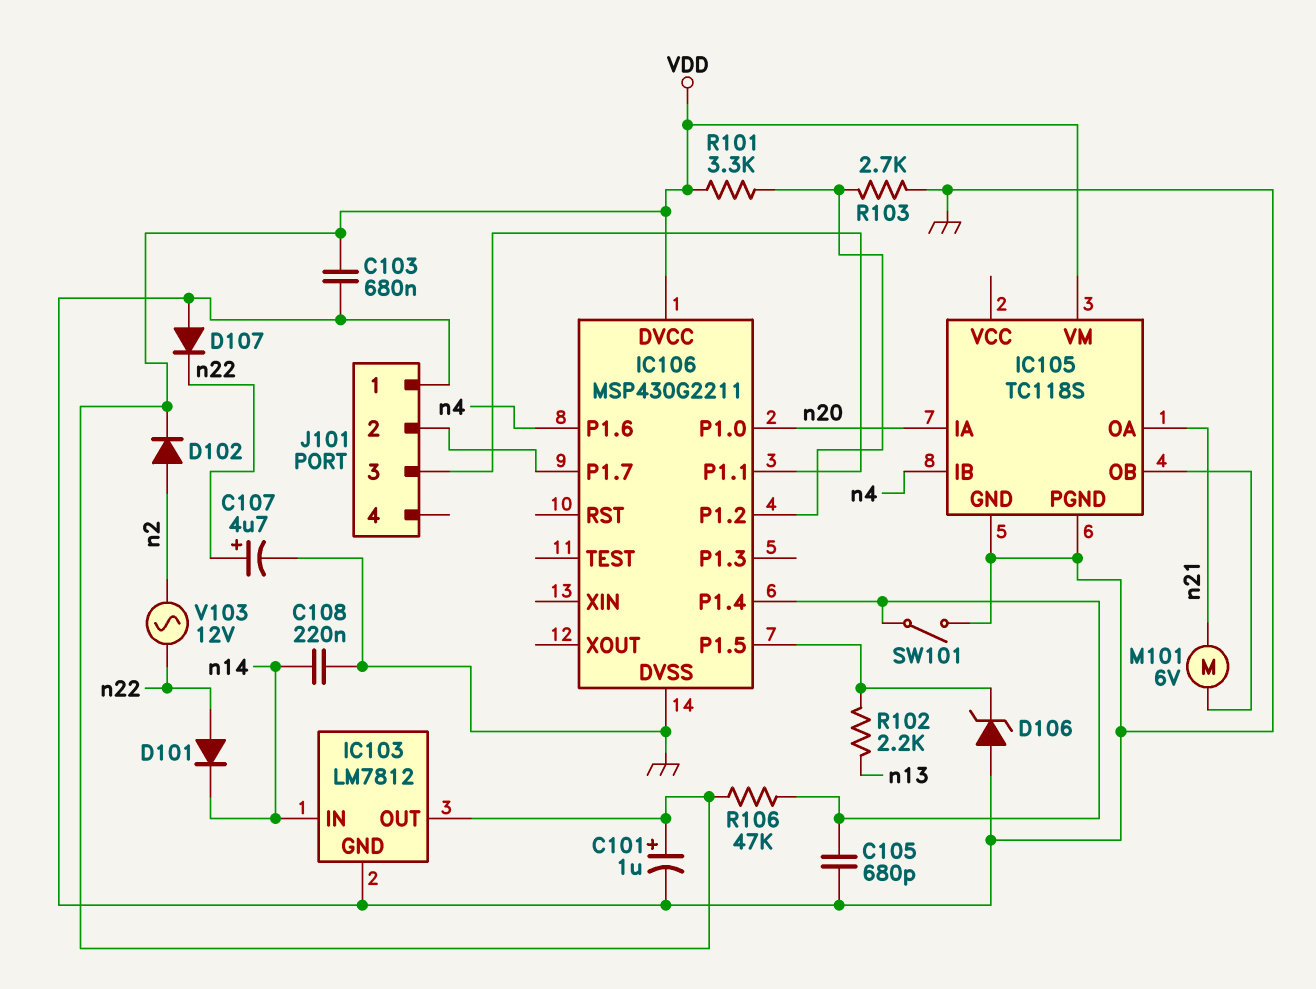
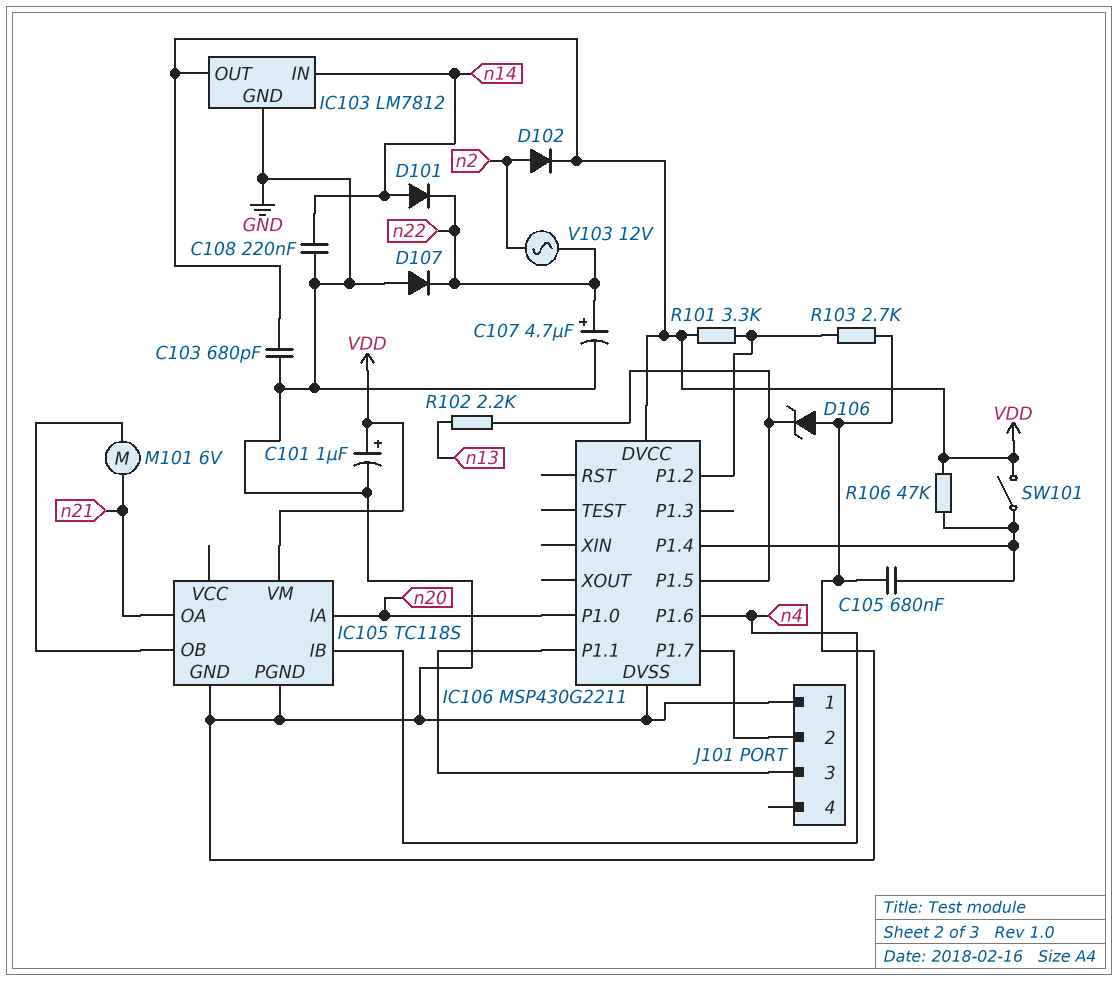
C103: 680nF (GND, VDD) -> 680pF (GND, VDD)
C105: 680pF (GND, IC106/P1.4) -> 680nF (GND, IC106/P1.4)
D101: diode (A n22, K n14) -> diode (A n14, K n22)
SW101: switch (GND, IC106/P1.4) -> switch (IC106/P1.4, VDD)

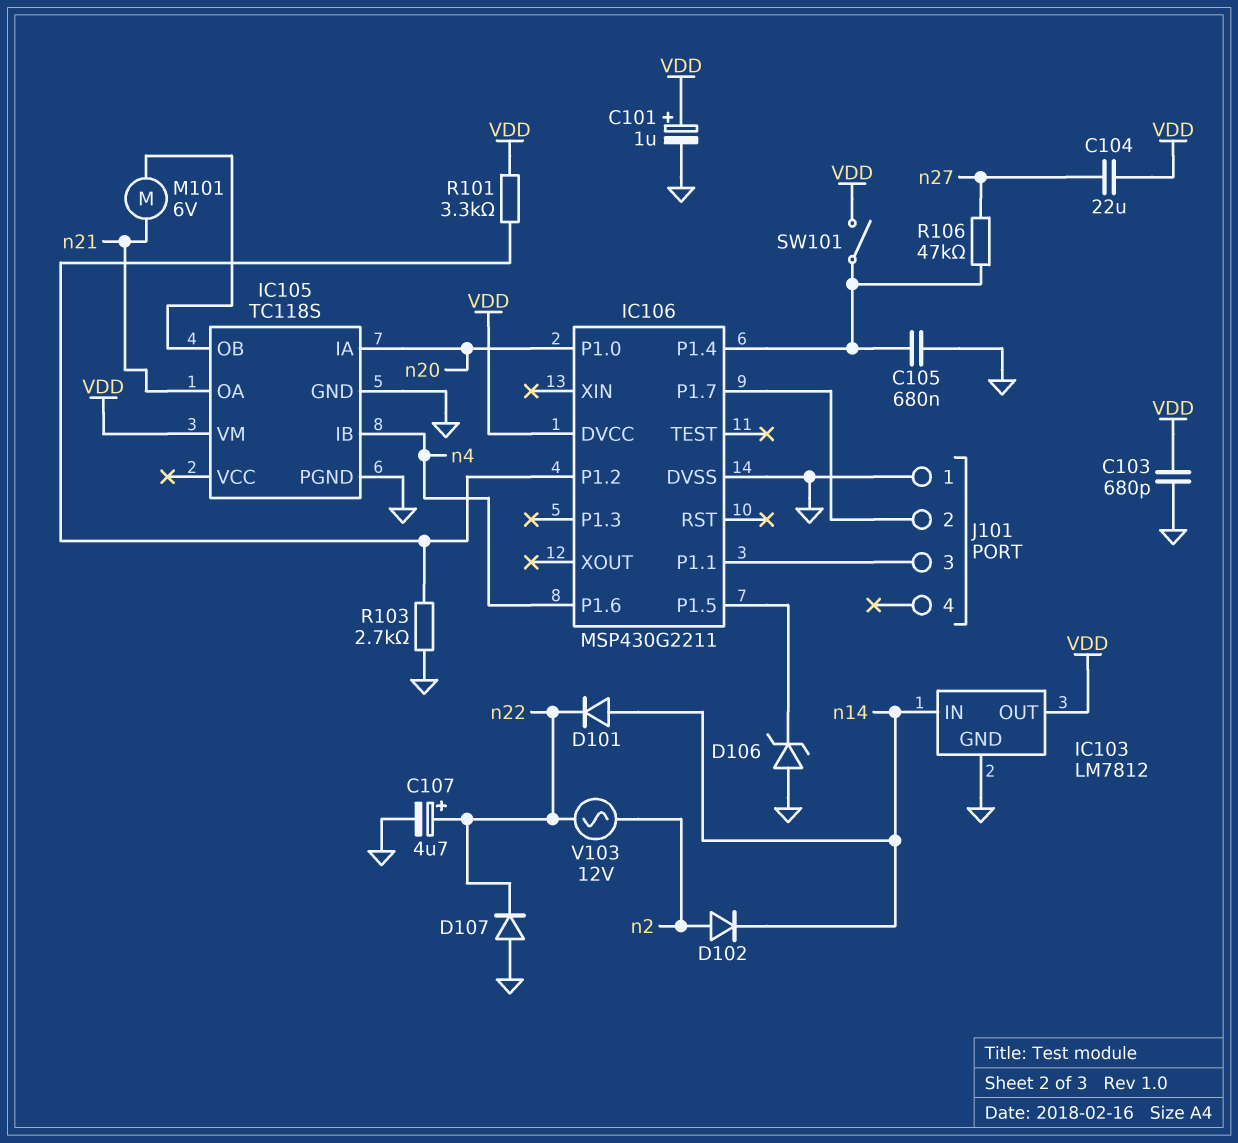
C104: none -> 22uF (VDD, n27)
C108: 220nF (GND, n14) -> none
D102: diode (A n2, K VDD) -> diode (A n2, K n14)
R102: 2.2k (IC106/P1.5, n13) -> none
R106: 47k (IC106/P1.4, VDD) -> 47k (IC106/P1.4, n27)

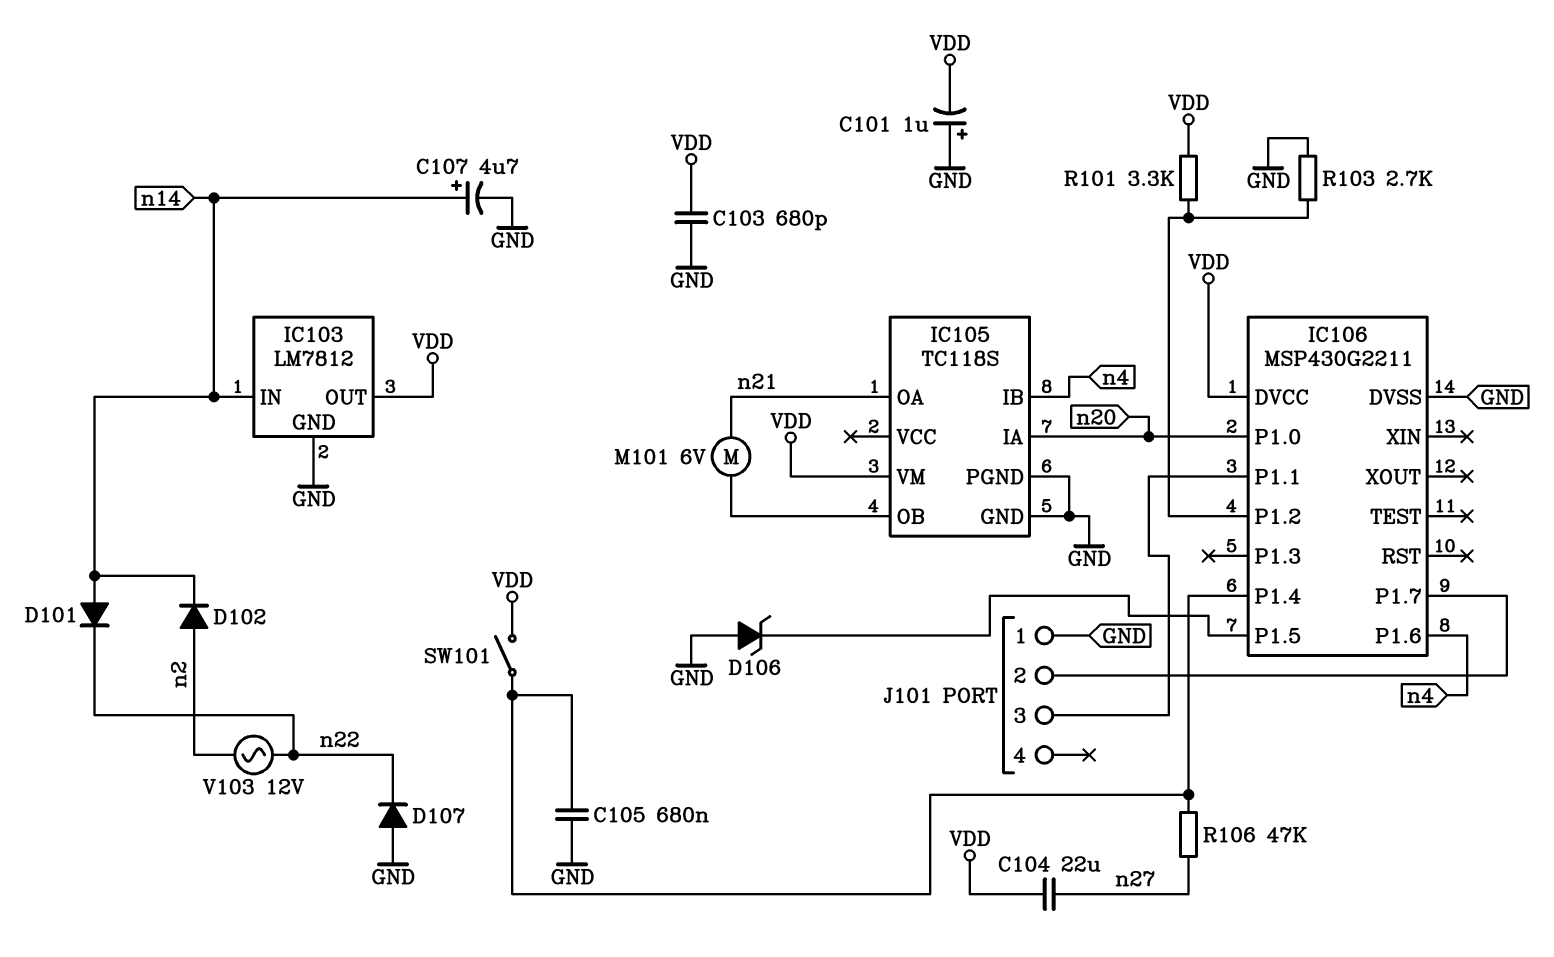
C101: 1uF (plus VDD, minus GND) -> 1uF (plus GND, minus VDD)
C107: 4.7uF (plus n22, minus GND) -> 4.7uF (plus n14, minus GND)

